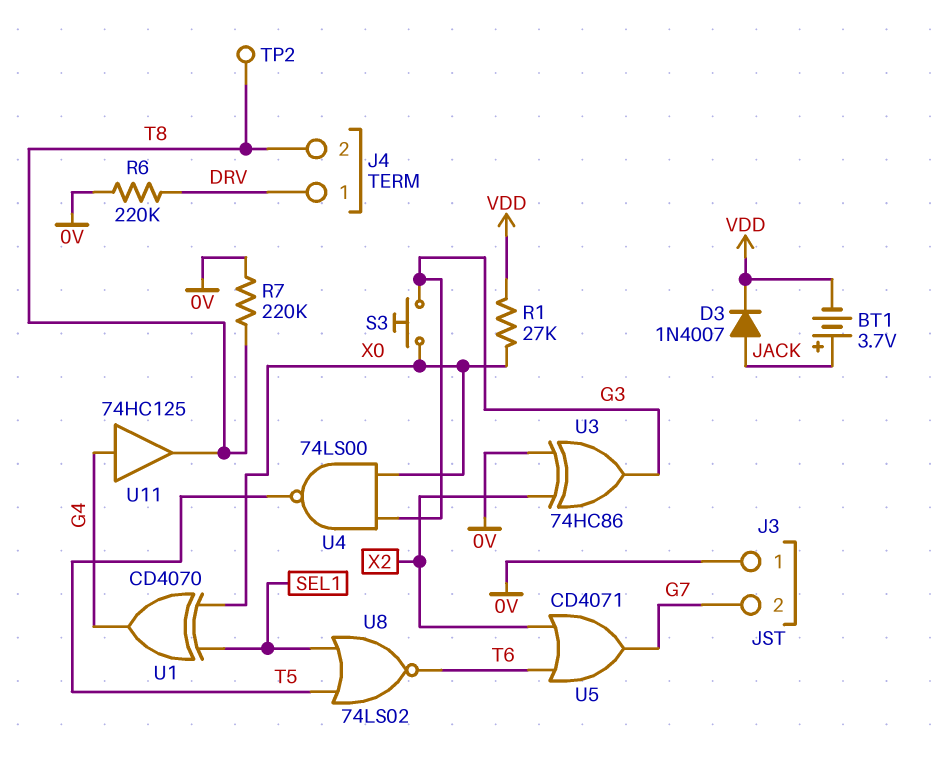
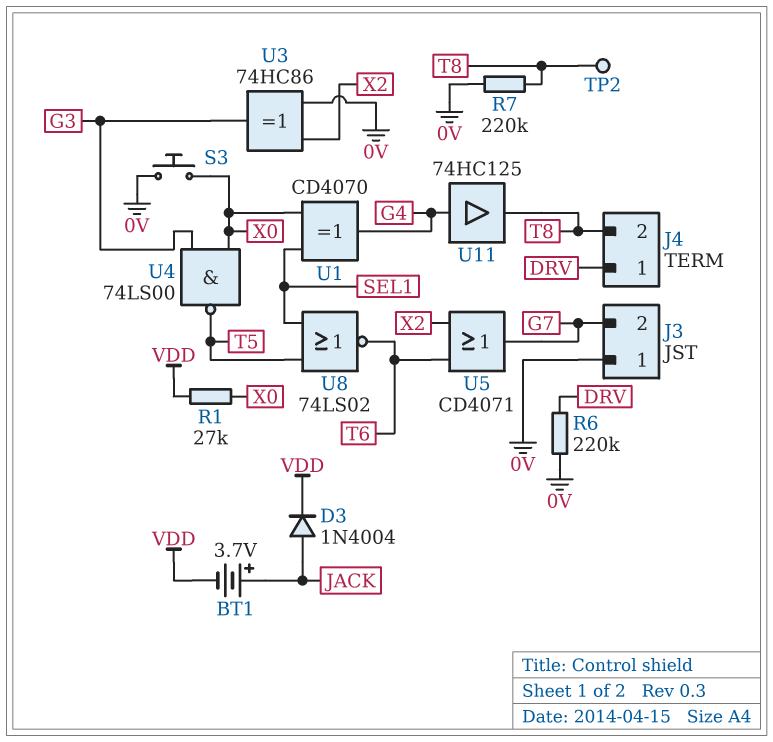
D3: diode 1N4007 (A JACK, K VDD) -> diode 1N4004 (A JACK, K VDD)
S3: button (G3, X0) -> button (0V, X0)

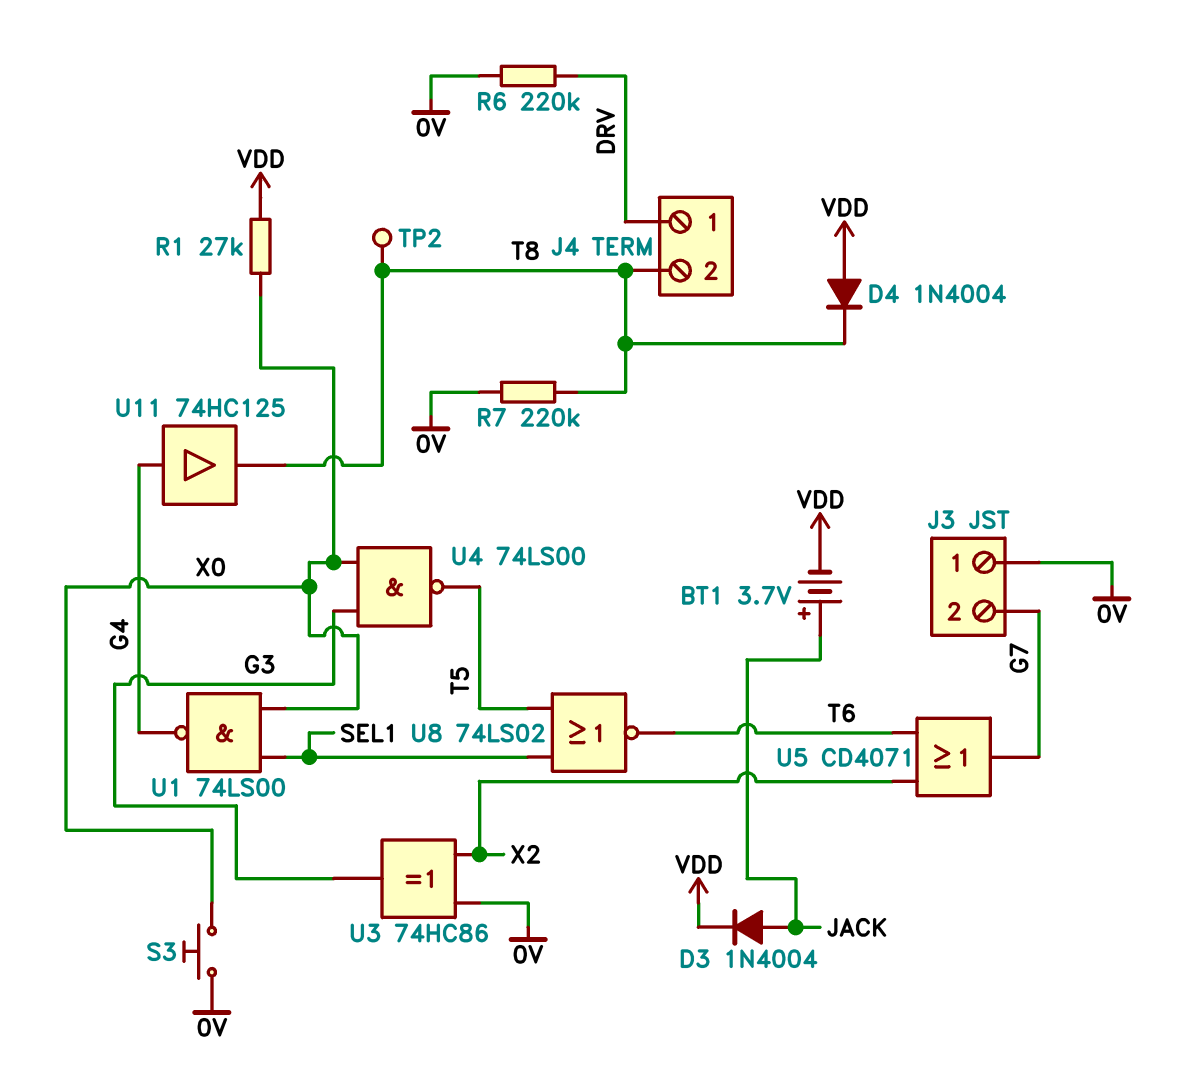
D4: none -> diode 1N4004 (A VDD, K T8)
U1: XOR CD4070 (in SEL1, in X0, out G4) -> NAND 74LS00 (in SEL1, in X0, out G4)

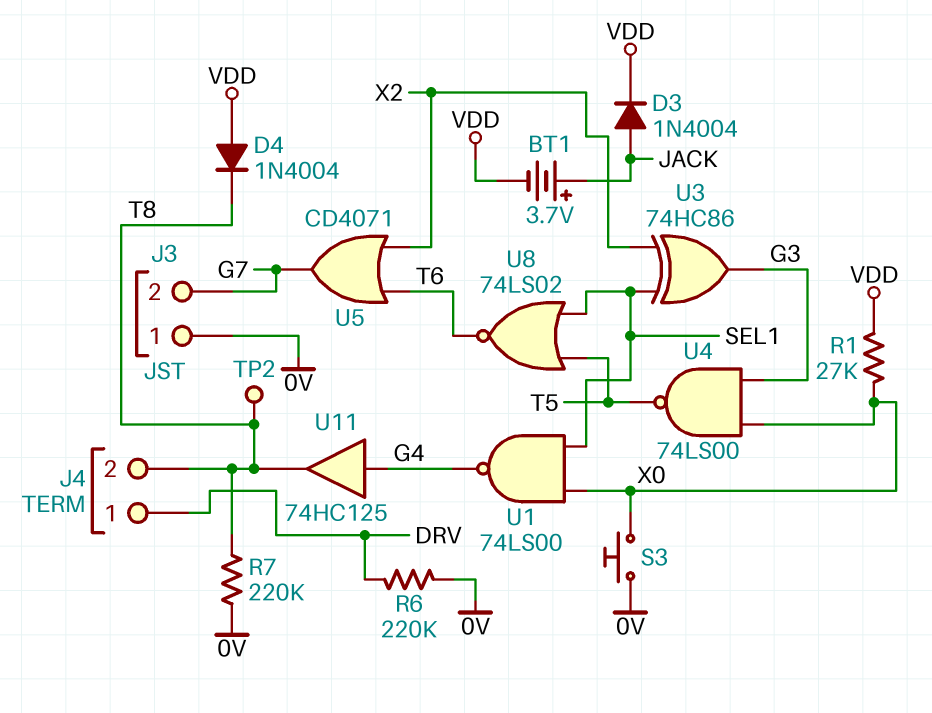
U3: XOR 74HC86 (in 0V, in X2, out G3) -> XOR 74HC86 (in SEL1, in X2, out G3)

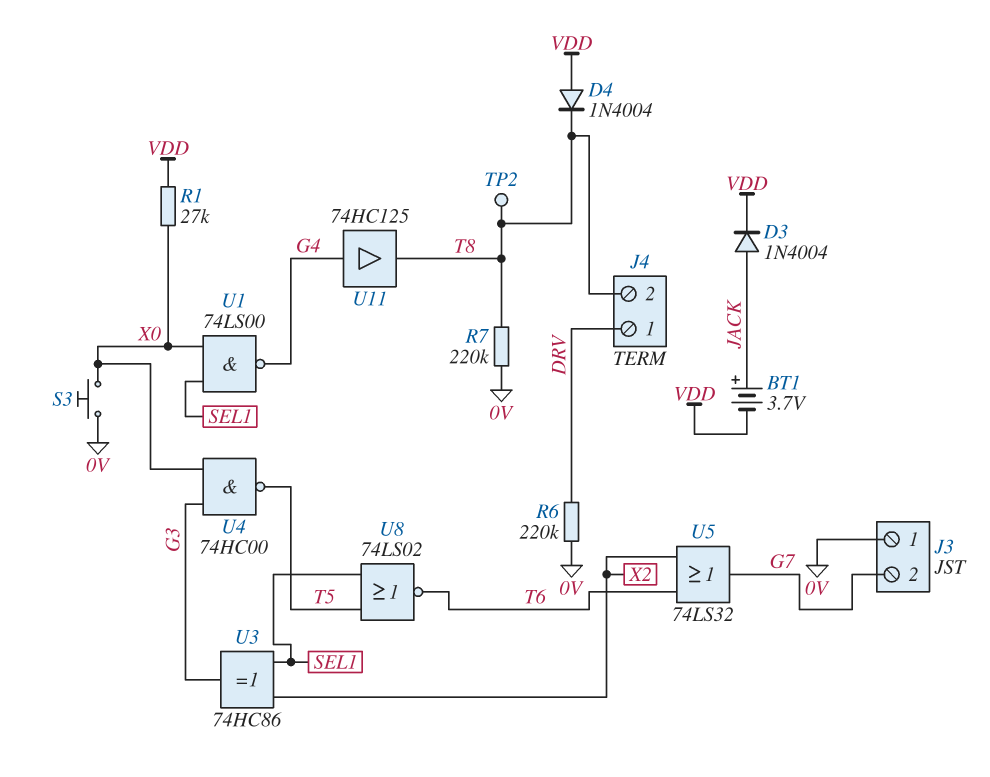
U4: NAND 74LS00 (in G3, in X0, out T5) -> NAND 74HC00 (in G3, in X0, out T5)
U5: OR CD4071 (in T6, in X2, out G7) -> OR 74LS32 (in T6, in X2, out G7)

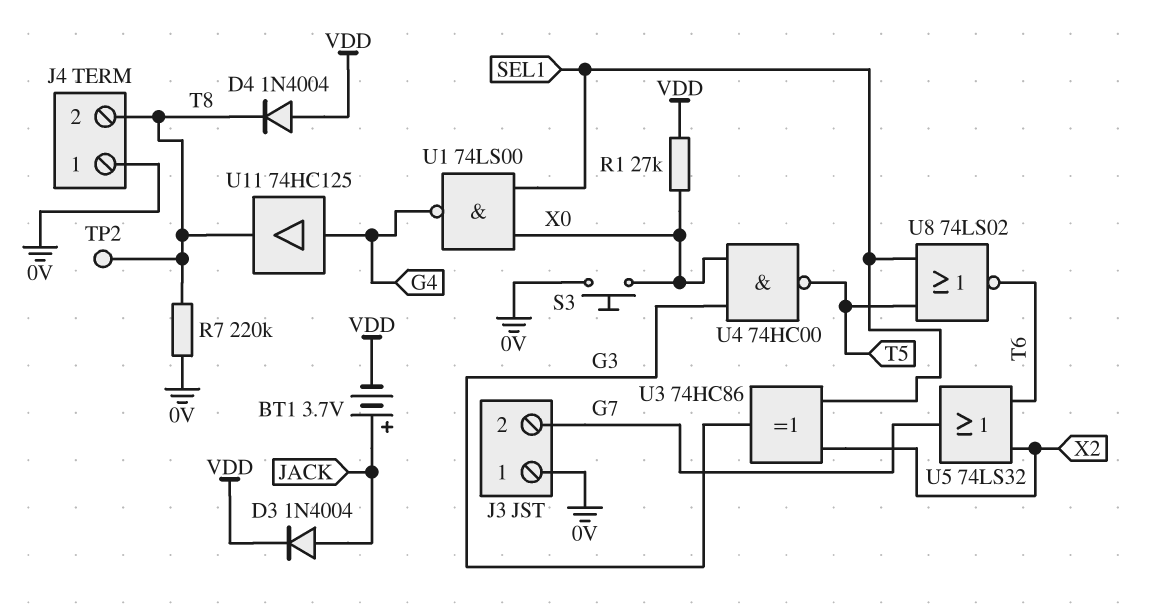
J4 pin 1: DRV -> 0V
R6: 220k (0V, DRV) -> none

